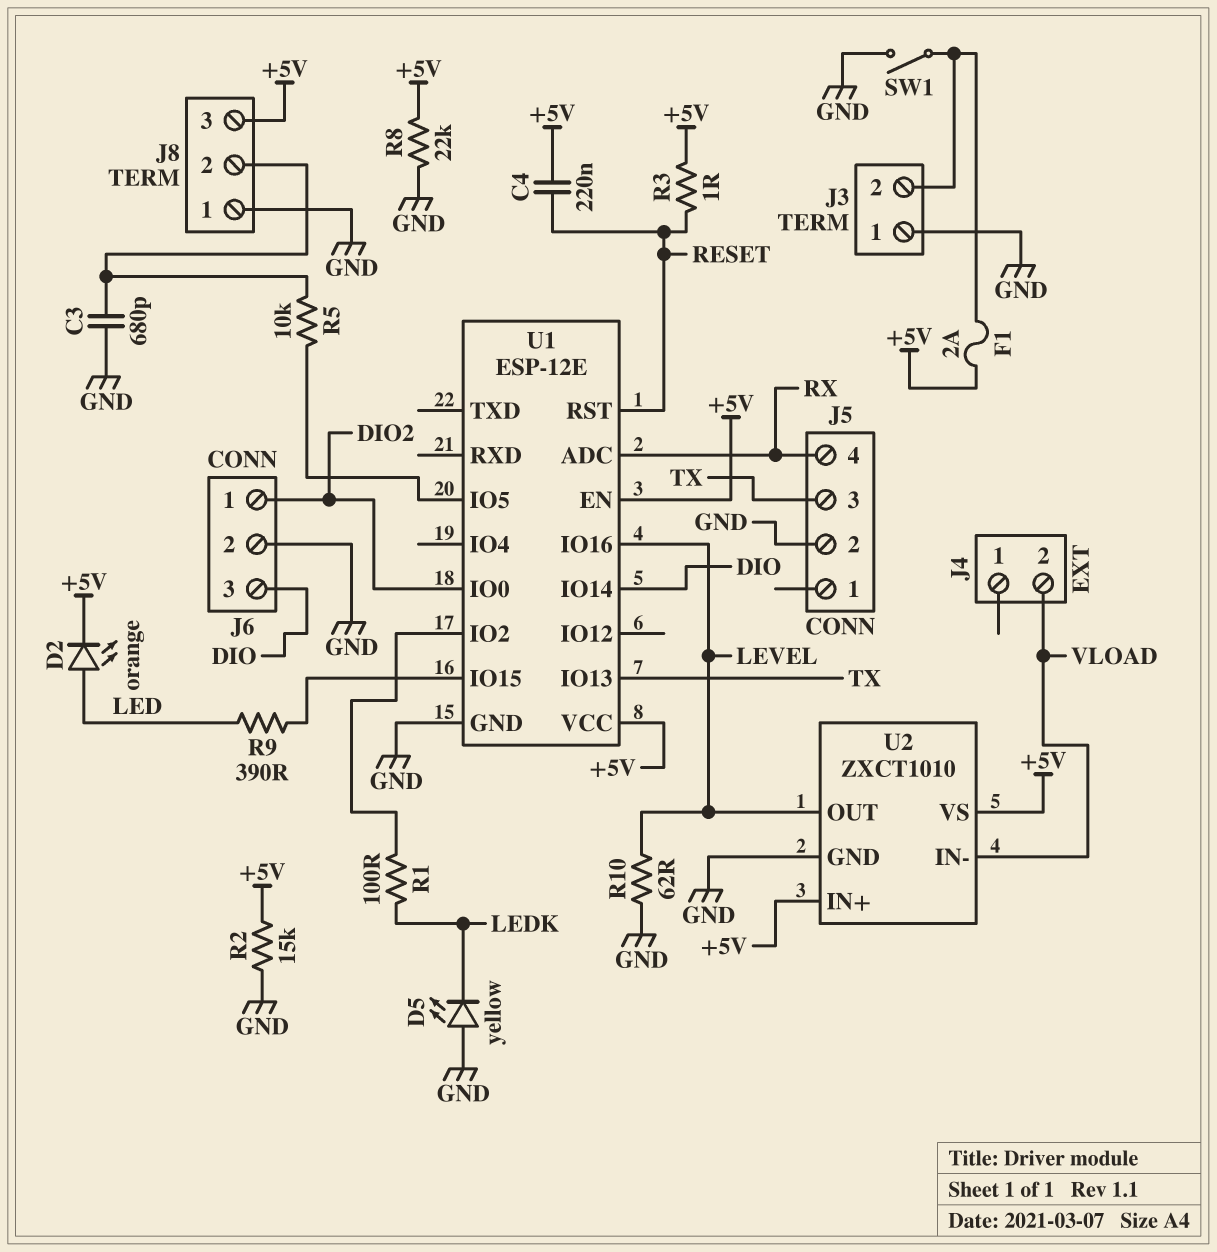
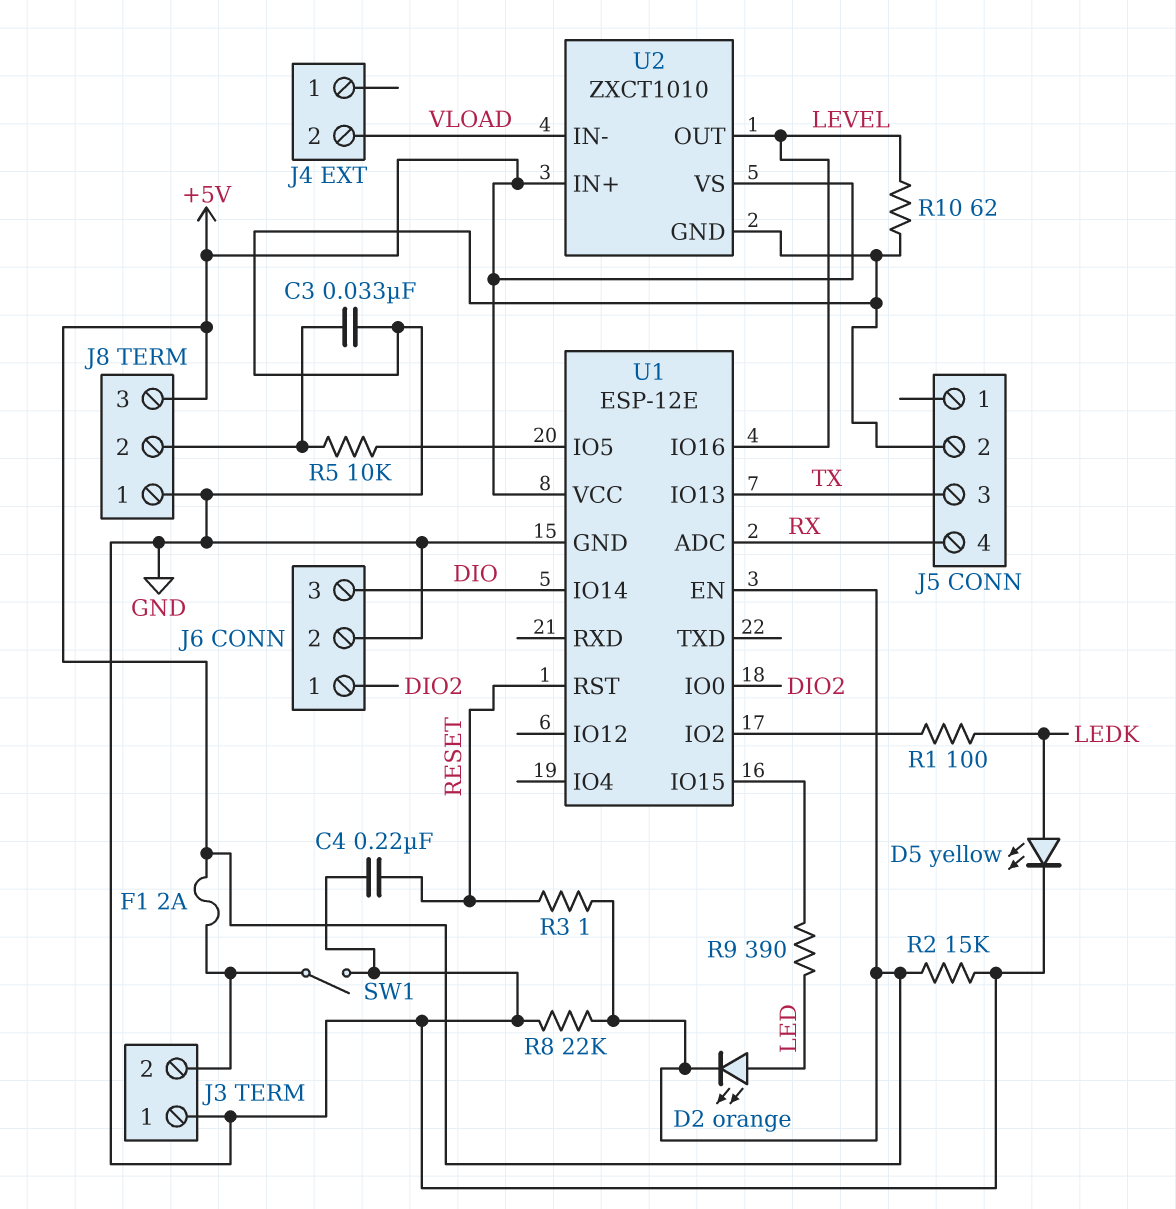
C3: 680pF (GND, J8/2) -> 33nF (GND, J8/2)
C4: 220nF (+5V, RESET) -> 220nF (GND, RESET)
D5: LED yellow (A GND, K LEDK) -> LED yellow (A LEDK, K GND)

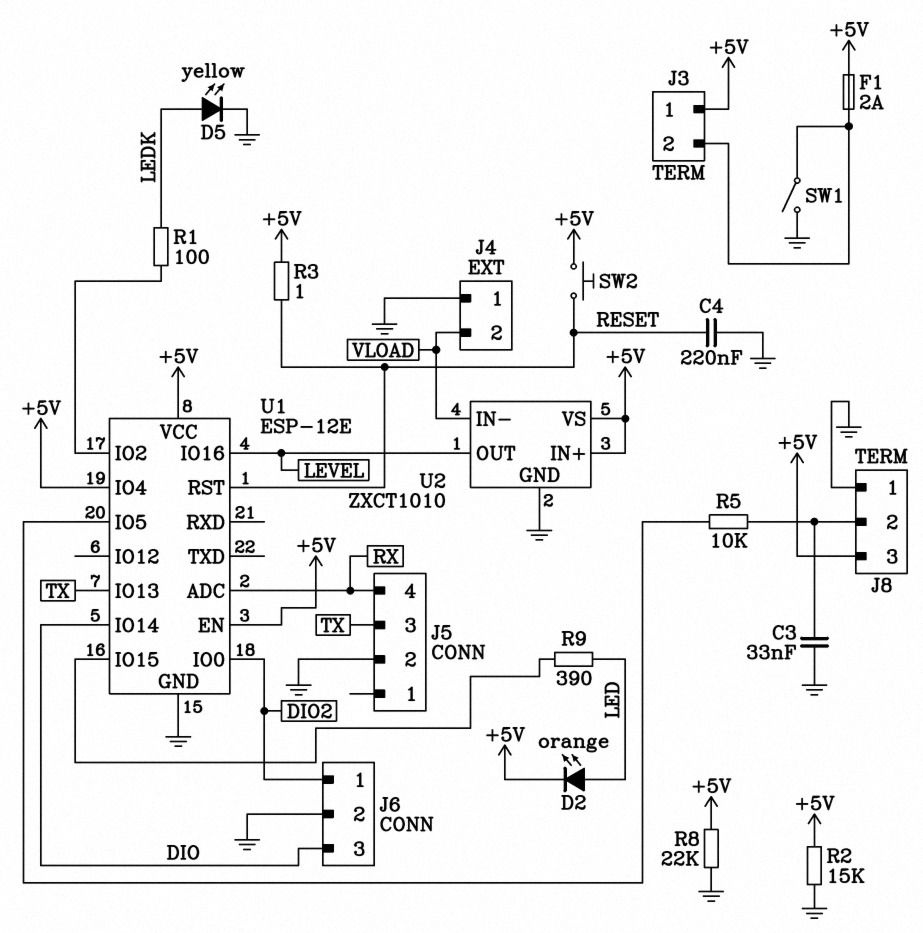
J3 pin 1: GND -> +5V
J4 pin 1: none -> GND
R10: 62 (GND, LEVEL) -> none
SW2: none -> button (+5V, RESET)
U1 pin IO4: none -> +5V

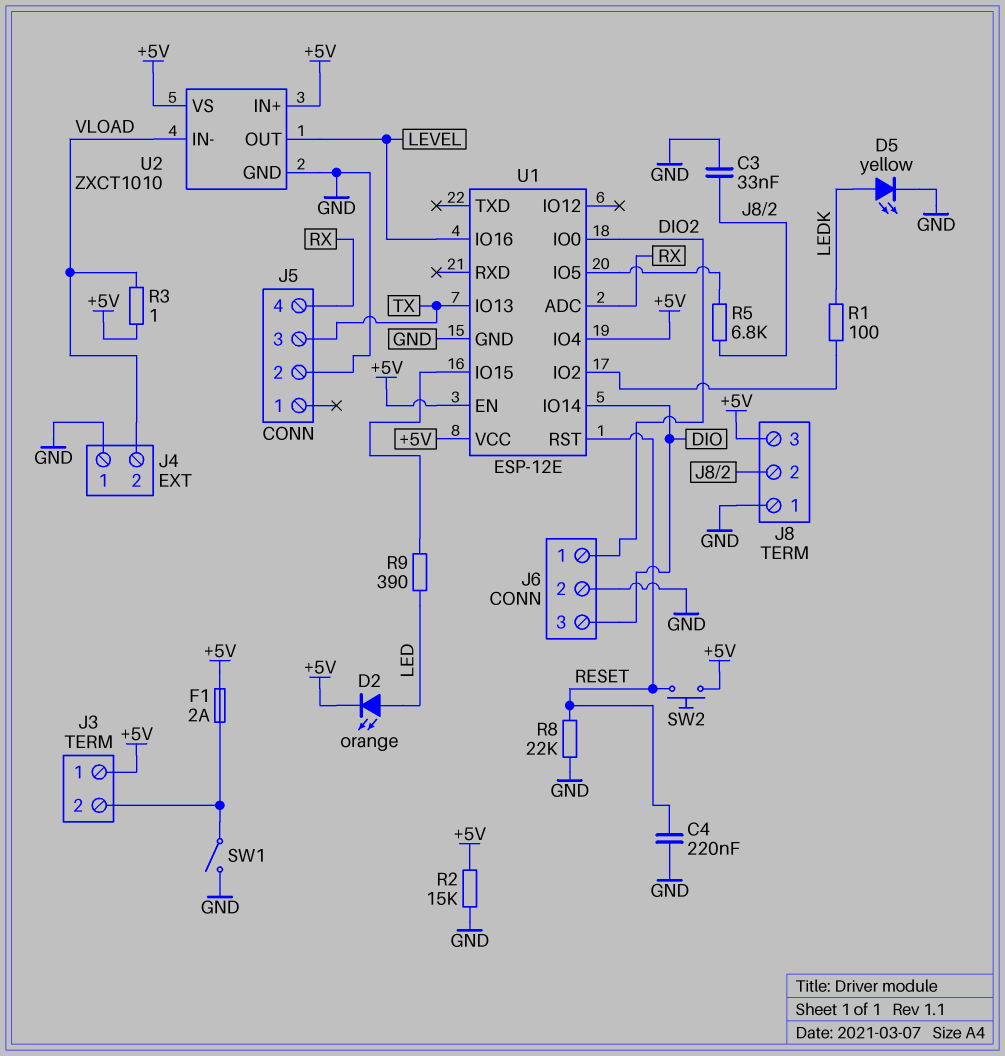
R3: 1 (+5V, RESET) -> 1 (+5V, VLOAD)
R5: 10k (J8/2, U1/IO5) -> 6.8k (J8/2, U1/IO5)
R8: 22k (+5V, GND) -> 22k (GND, RESET)

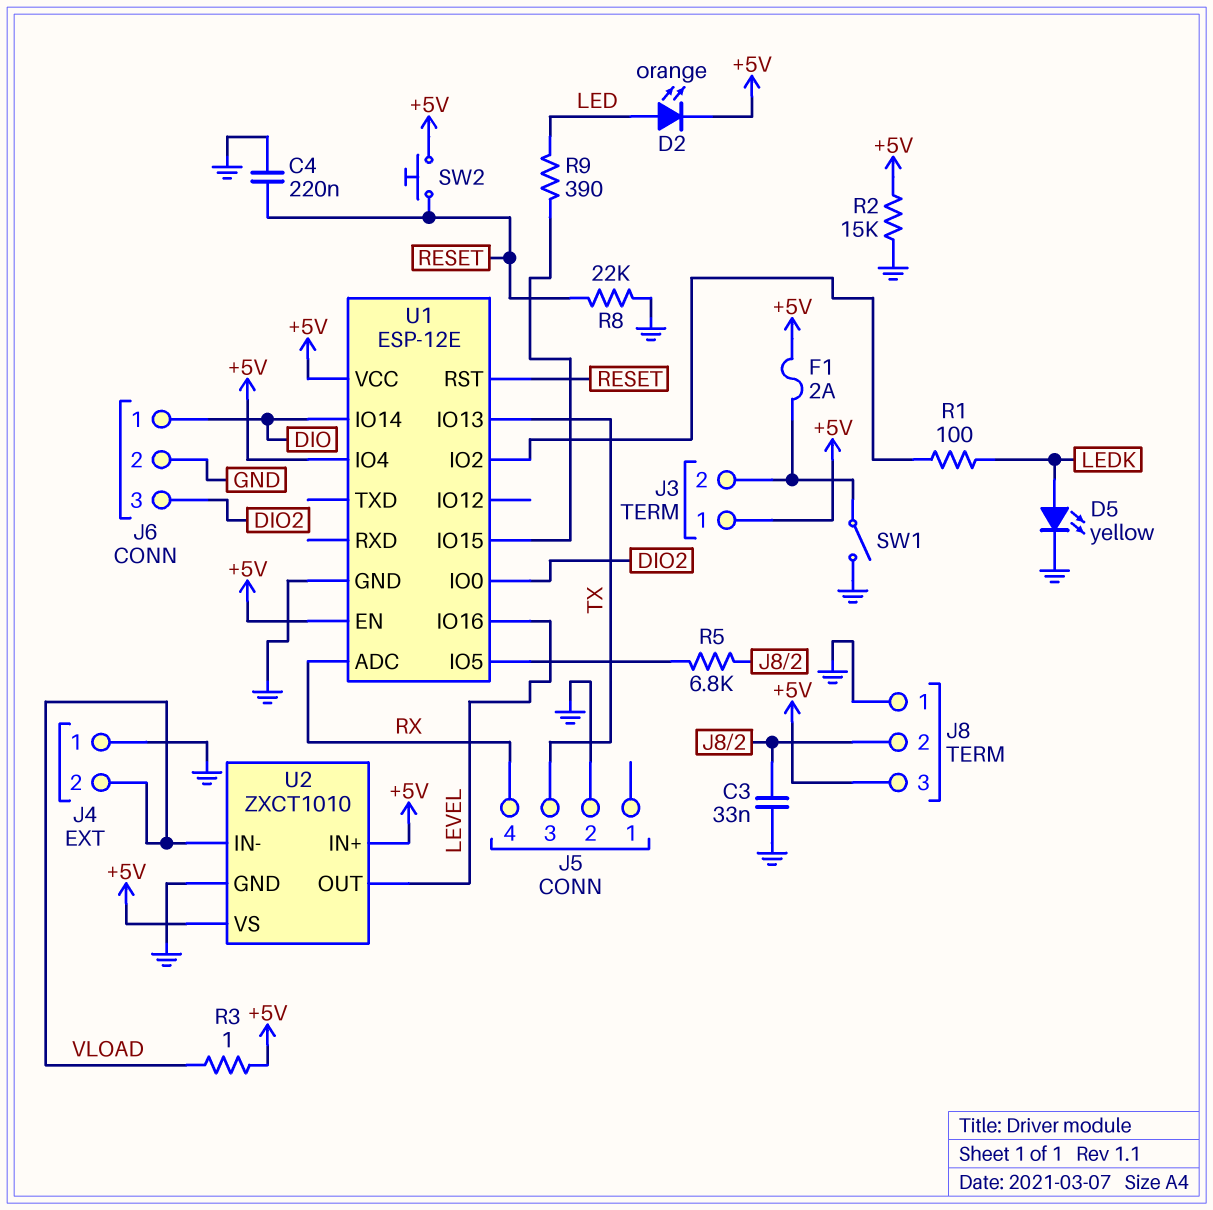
J6 pin 1: DIO2 -> DIO
J6 pin 3: DIO -> DIO2

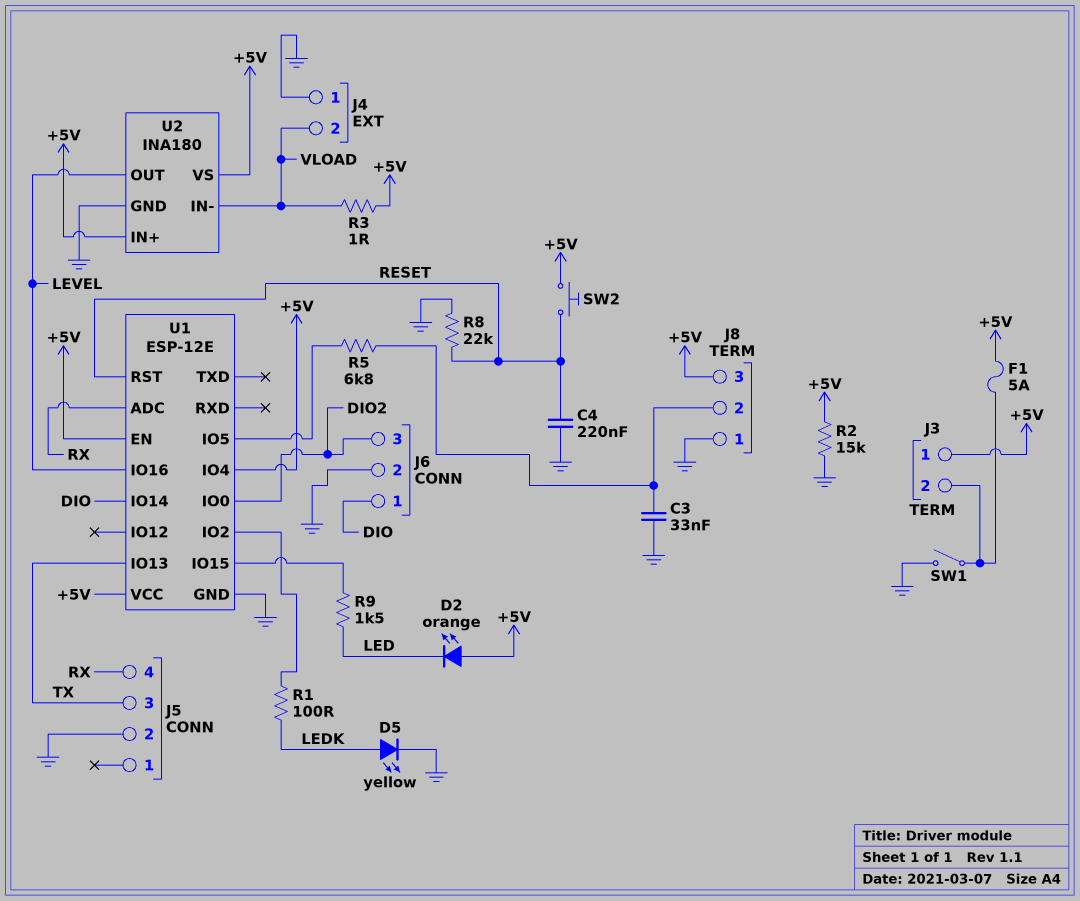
D2: LED orange (A LED, K +5V) -> LED orange (A +5V, K LED)
F1: 2A (+5V, J3/2) -> 5A (+5V, J3/2)
R9: 390 (LED, U1/IO15) -> 1.5k (LED, U1/IO15)
U2: ZXCT1010 -> INA180

